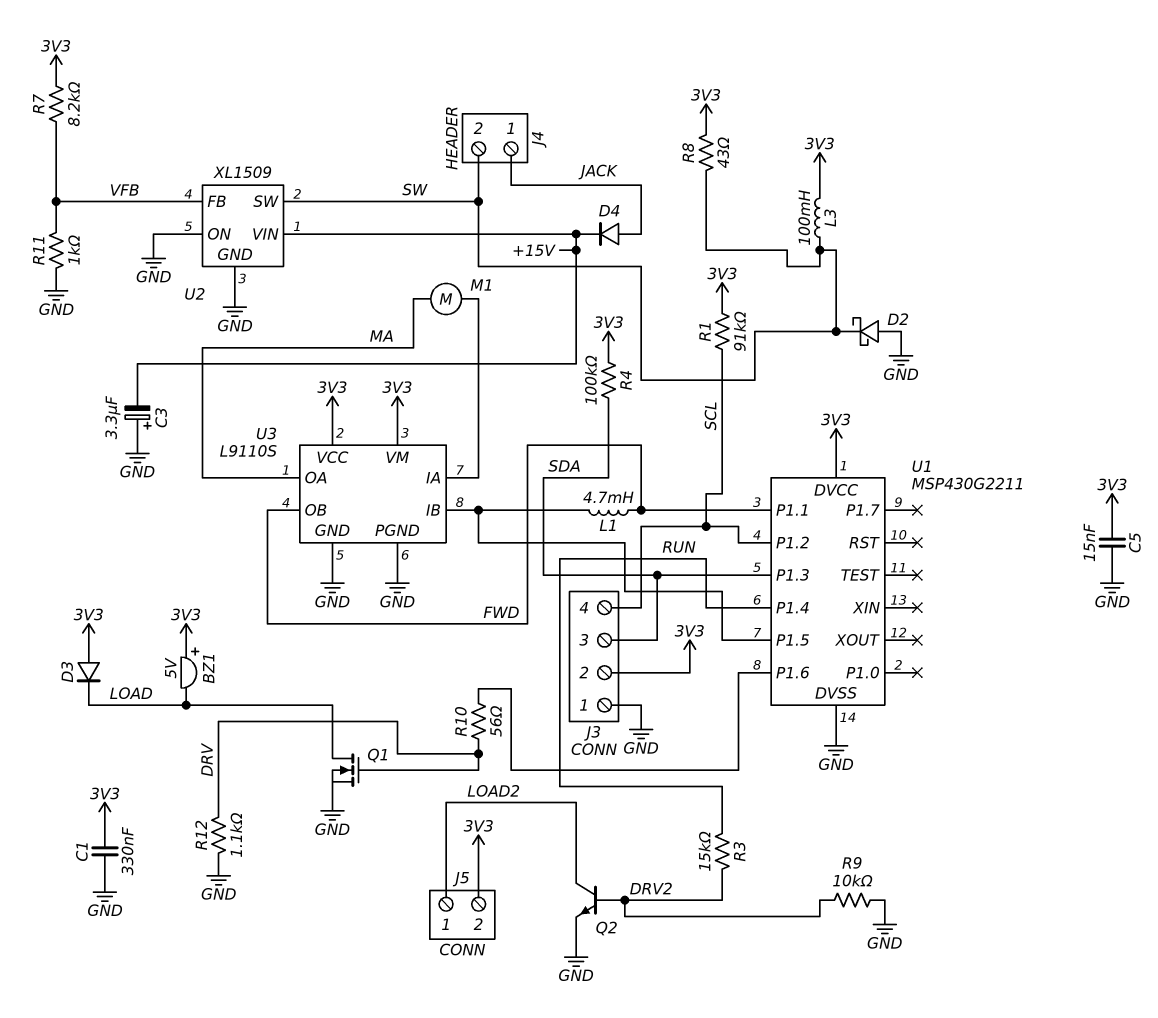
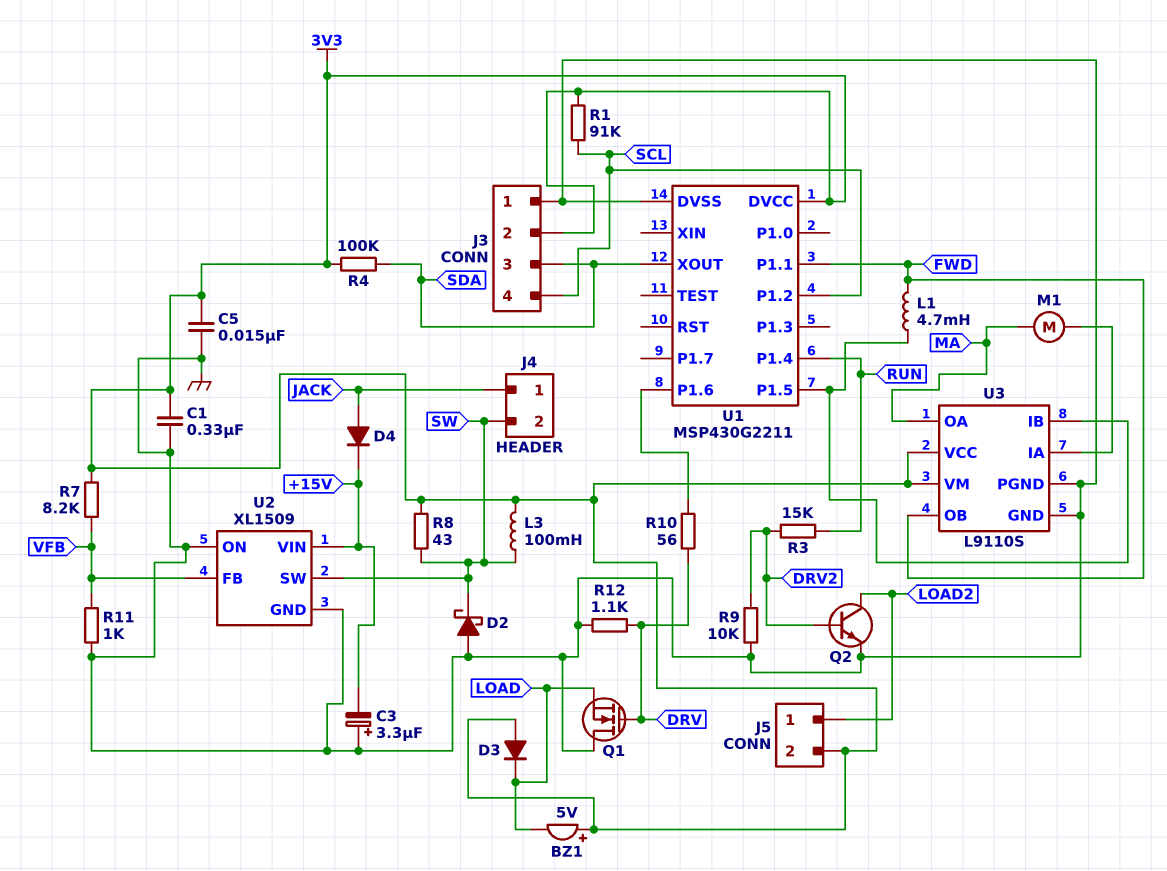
Q1: NMOS (G DRV, D LOAD, S GND) -> NMOS (G DRV, D GND, S LOAD)
U1 pin P1.3: SDA -> none
U1 pin XOUT: none -> SDA

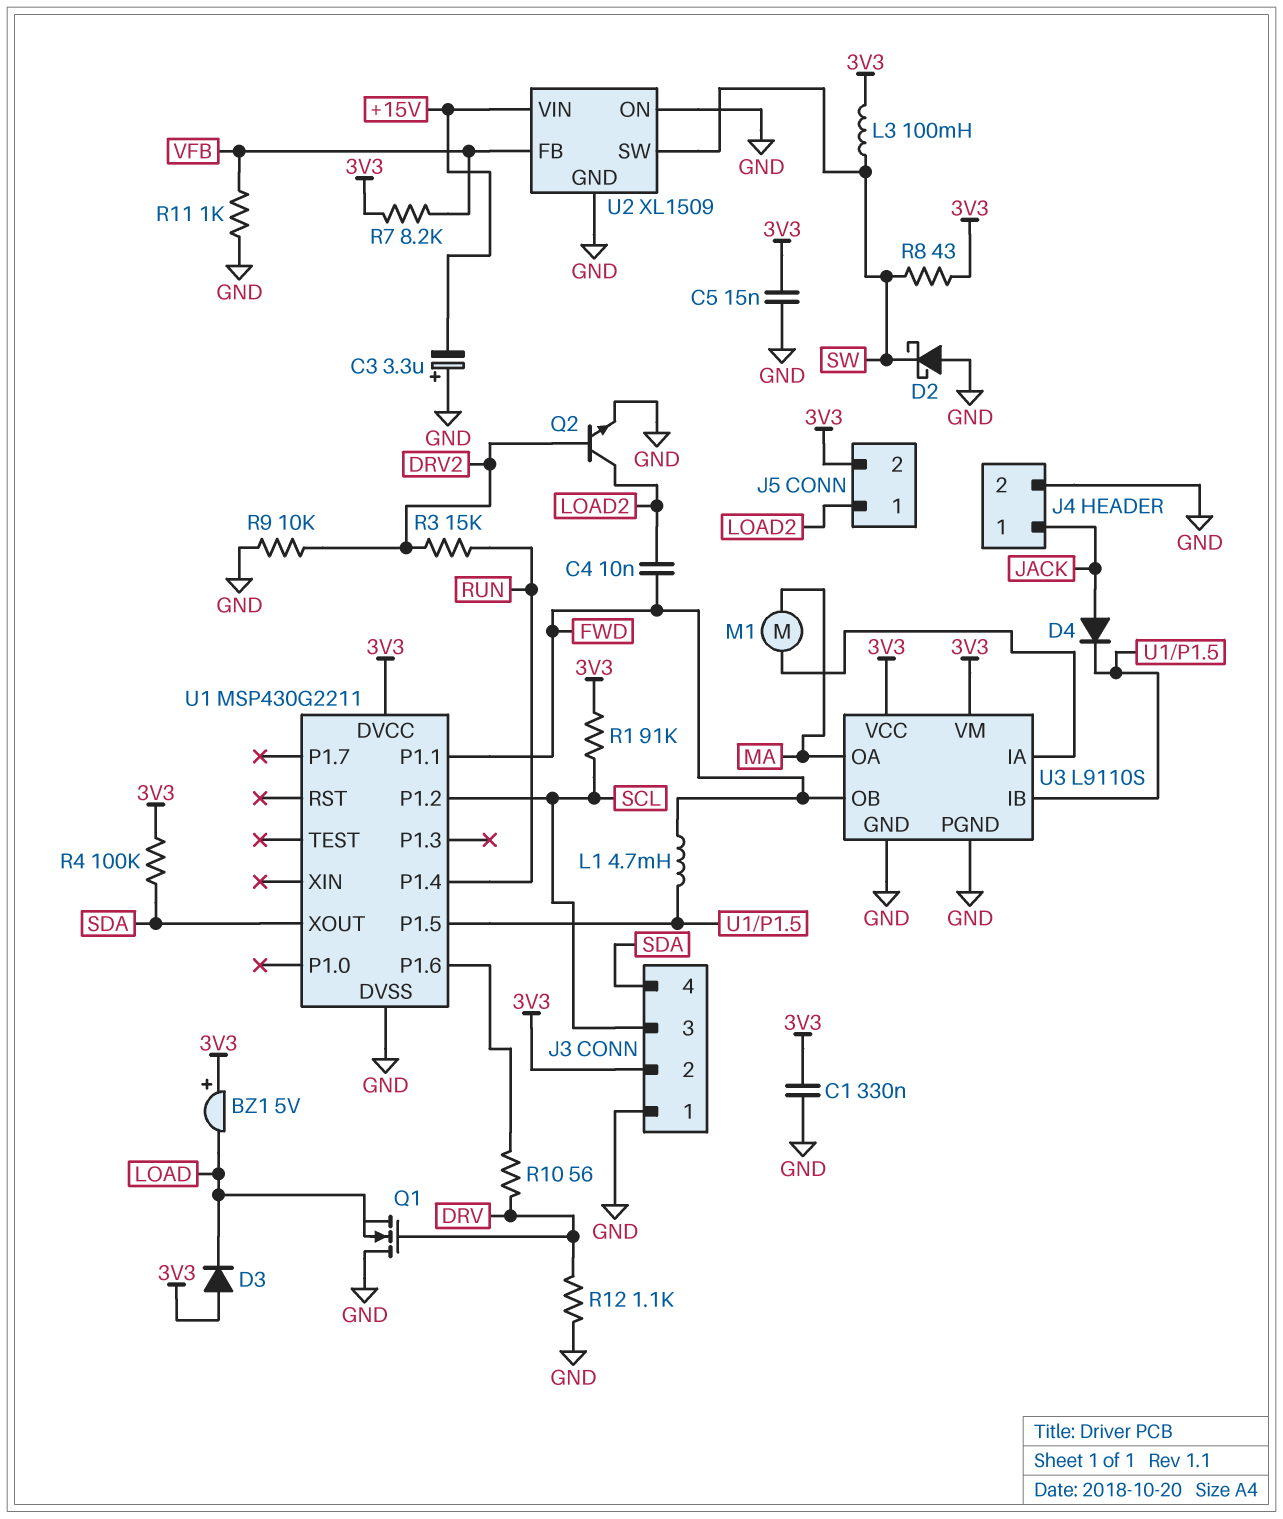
C4: none -> 10nF (FWD, LOAD2)
D4: diode (A JACK, K +15V) -> diode (A JACK, K U1/P1.5)
J3 pin 3: SDA -> SCL
J3 pin 4: SCL -> SDA
J4 pin 2: SW -> GND

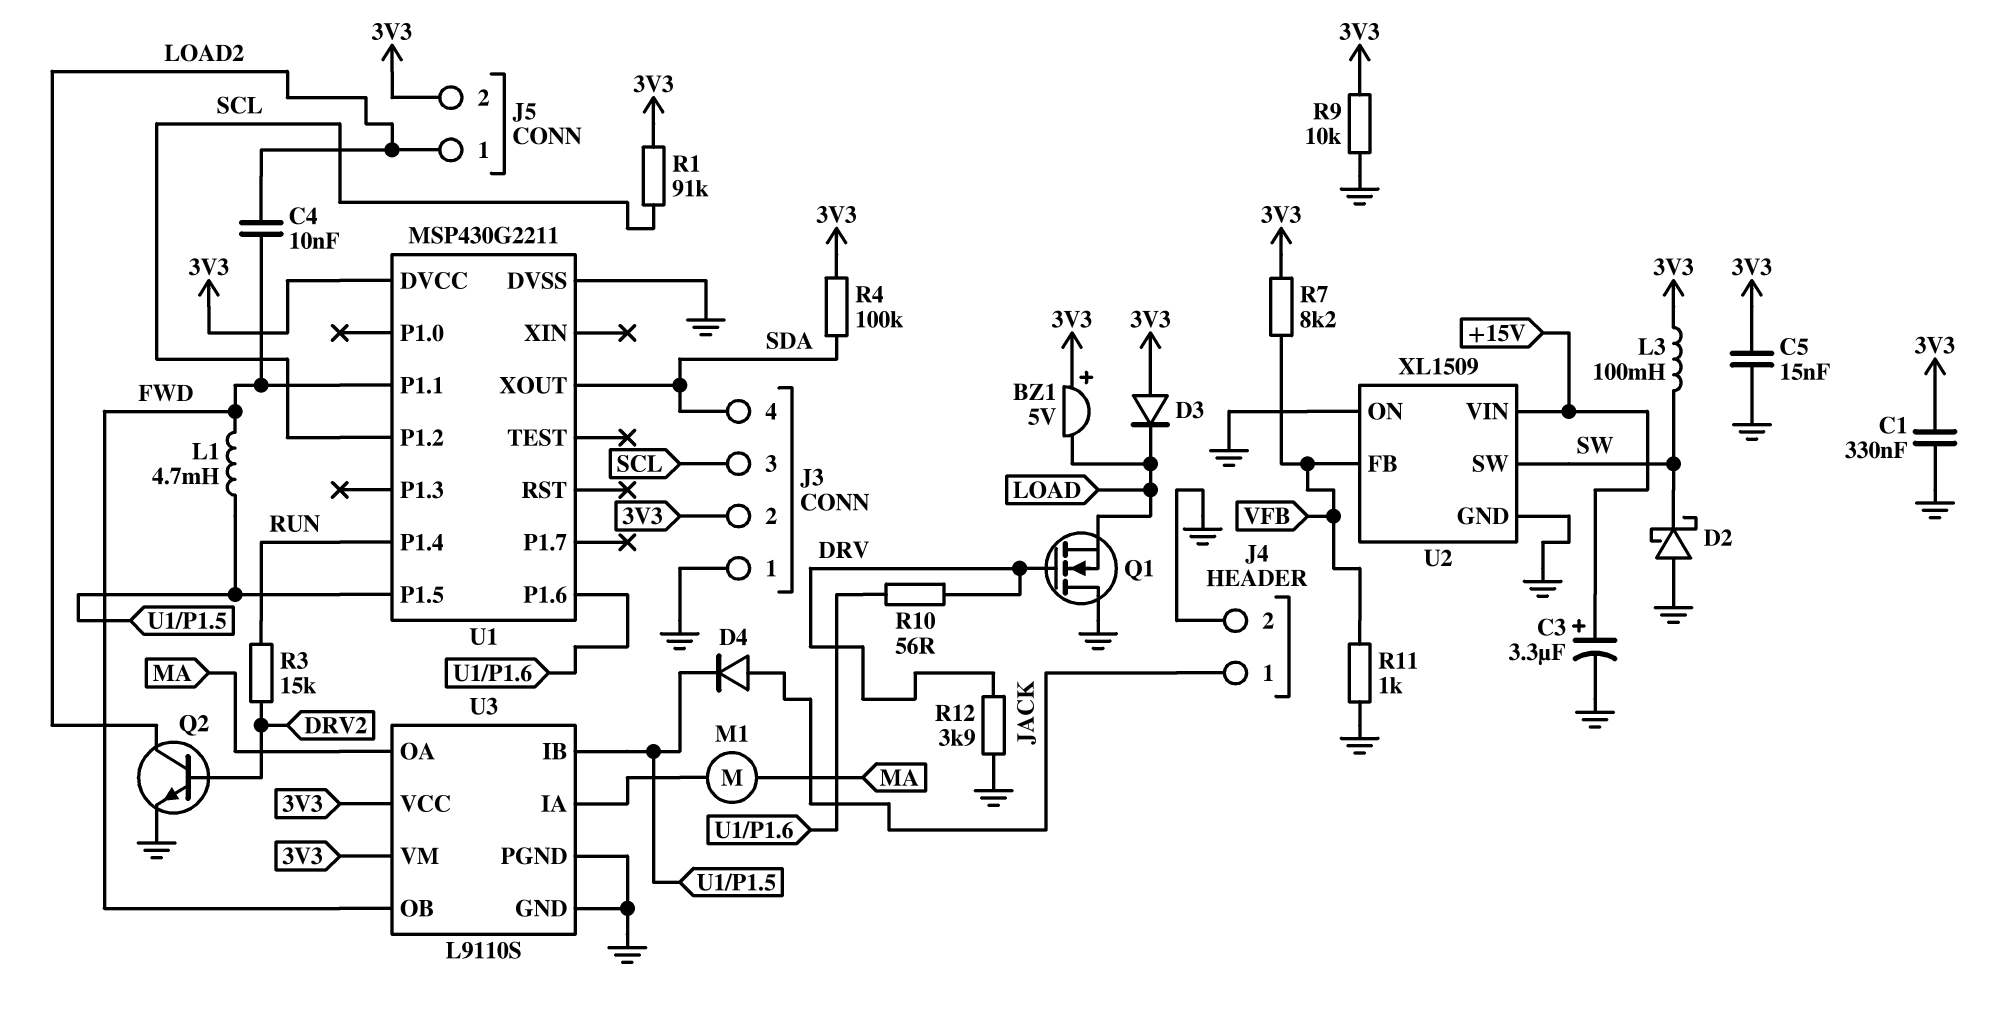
C3: 3.3uF (plus GND, minus +15V) -> 3.3uF (plus +15V, minus GND)
R8: 43 (3V3, SW) -> none
R9: 10k (DRV2, GND) -> 10k (3V3, GND)
R12: 1.1k (DRV, GND) -> 3.9k (DRV, GND)

